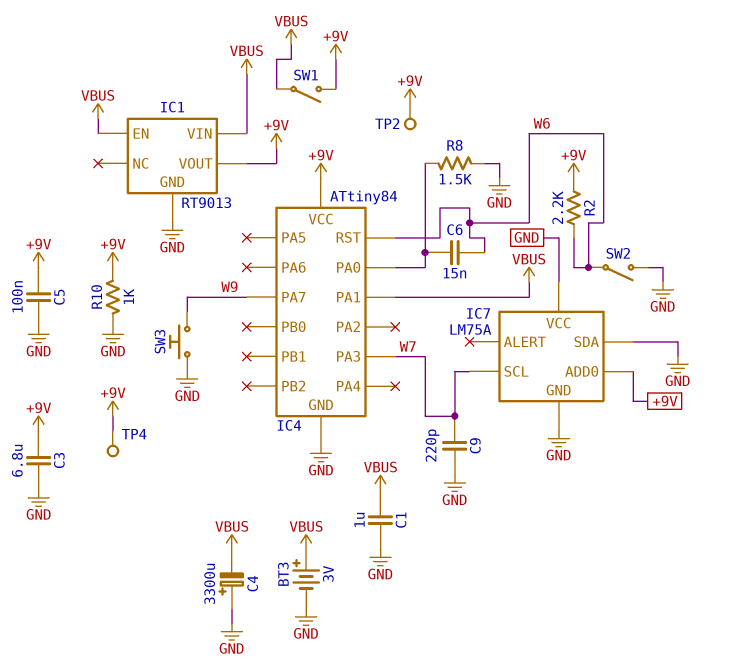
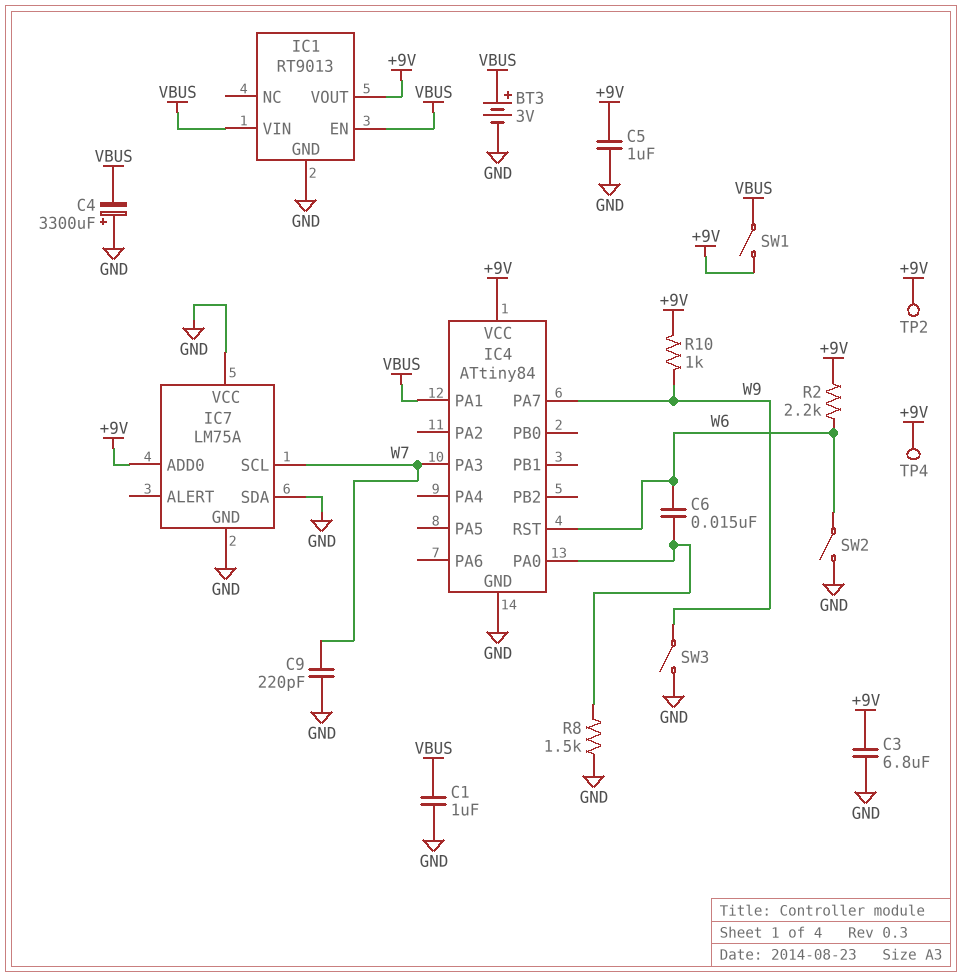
C5: 100nF (+9V, GND) -> 1uF (+9V, GND)
R10: 1k (+9V, GND) -> 1k (+9V, W9)
SW3: button (GND, W9) -> switch (GND, W9)

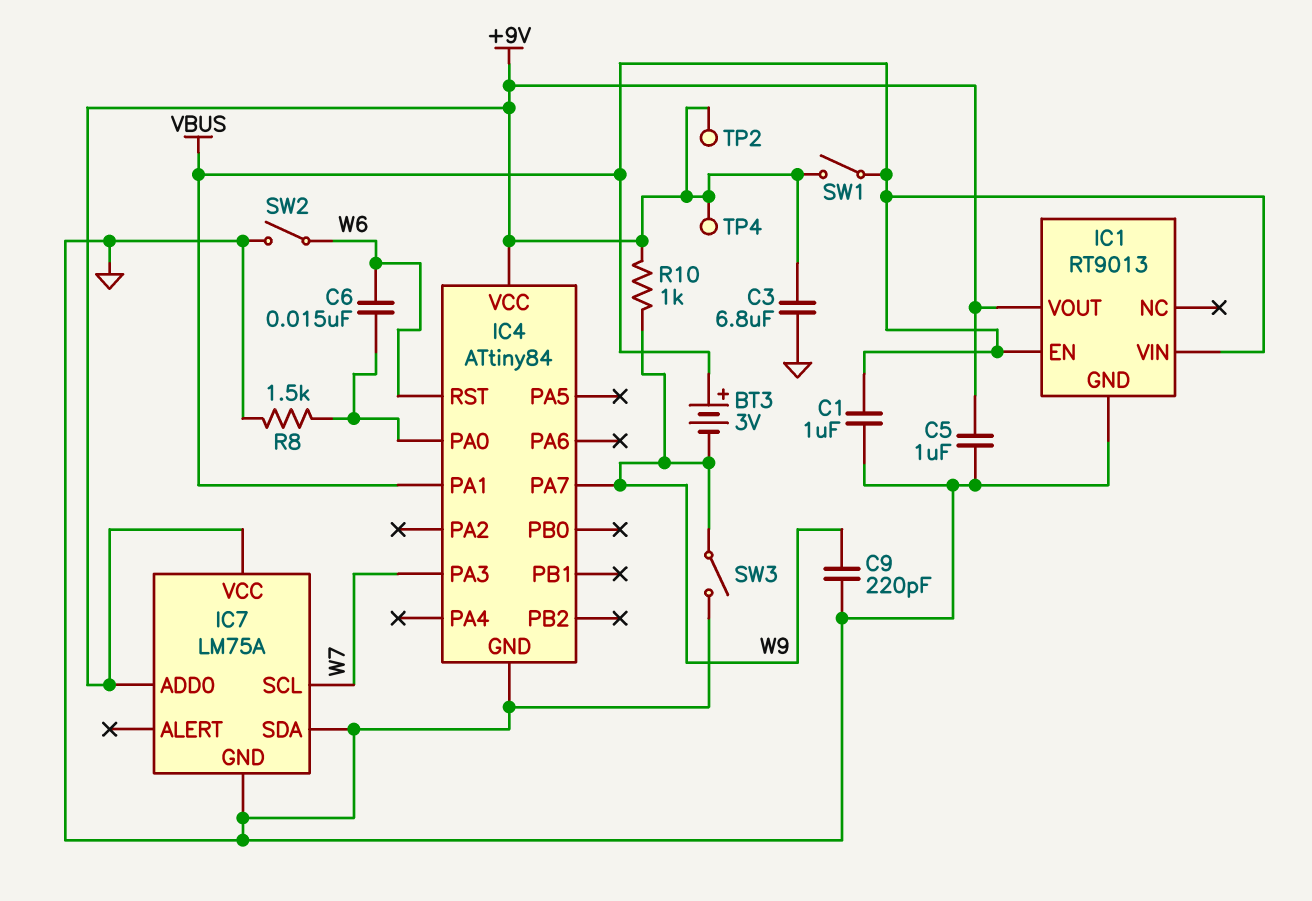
BT3: 3V (plus VBUS, minus GND) -> 3V (plus VBUS, minus W9)
C4: 3300uF (plus GND, minus VBUS) -> none
C9: 220pF (GND, W7) -> 220pF (GND, W9)
IC7 pin VCC: GND -> +9V
R2: 2.2k (+9V, W6) -> none

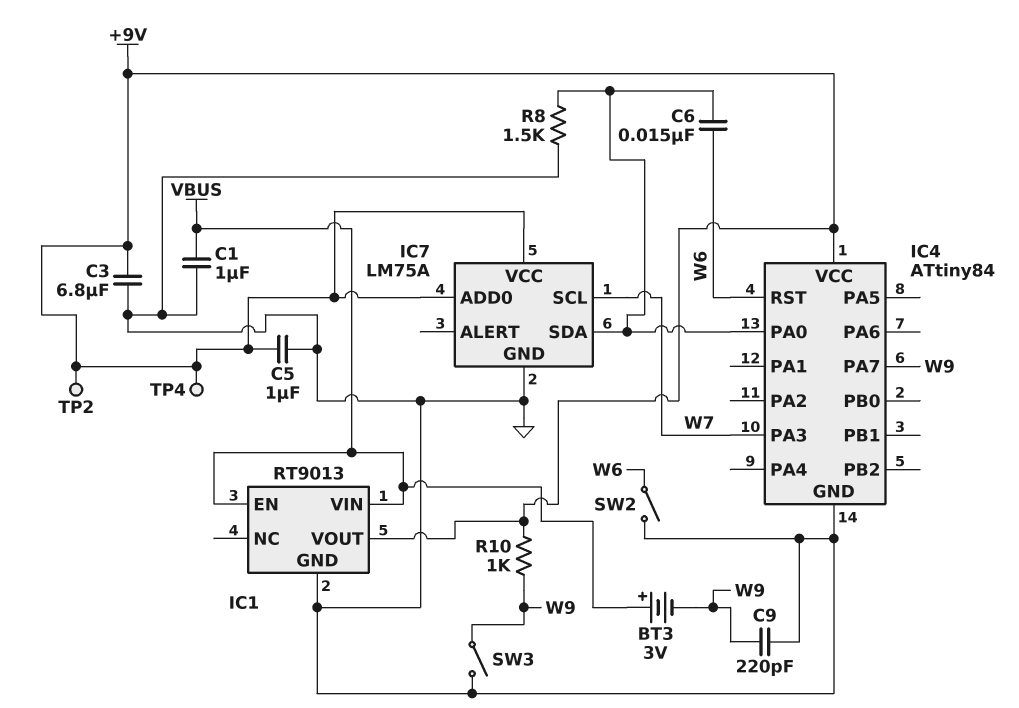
IC4 pin PA1: VBUS -> none
IC7 pin SDA: GND -> IC4/PA0
SW1: switch (+9V, VBUS) -> none

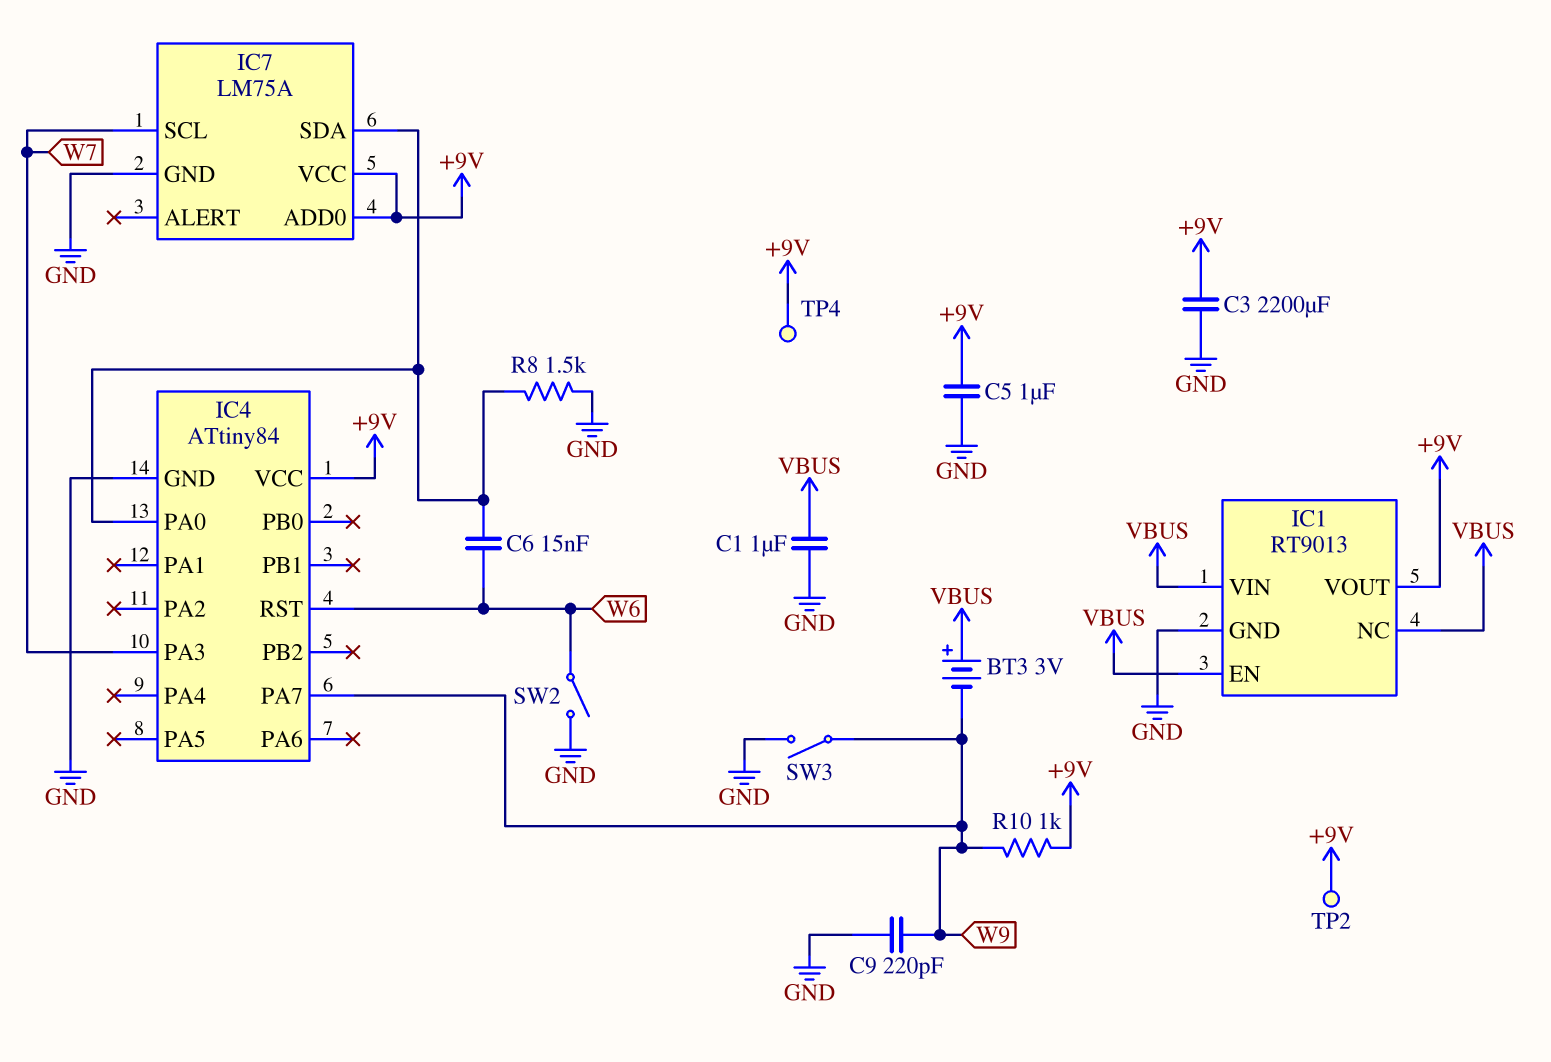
C3: 6.8uF (+9V, GND) -> 2200uF (+9V, GND)
IC1 pin NC: none -> VBUS

